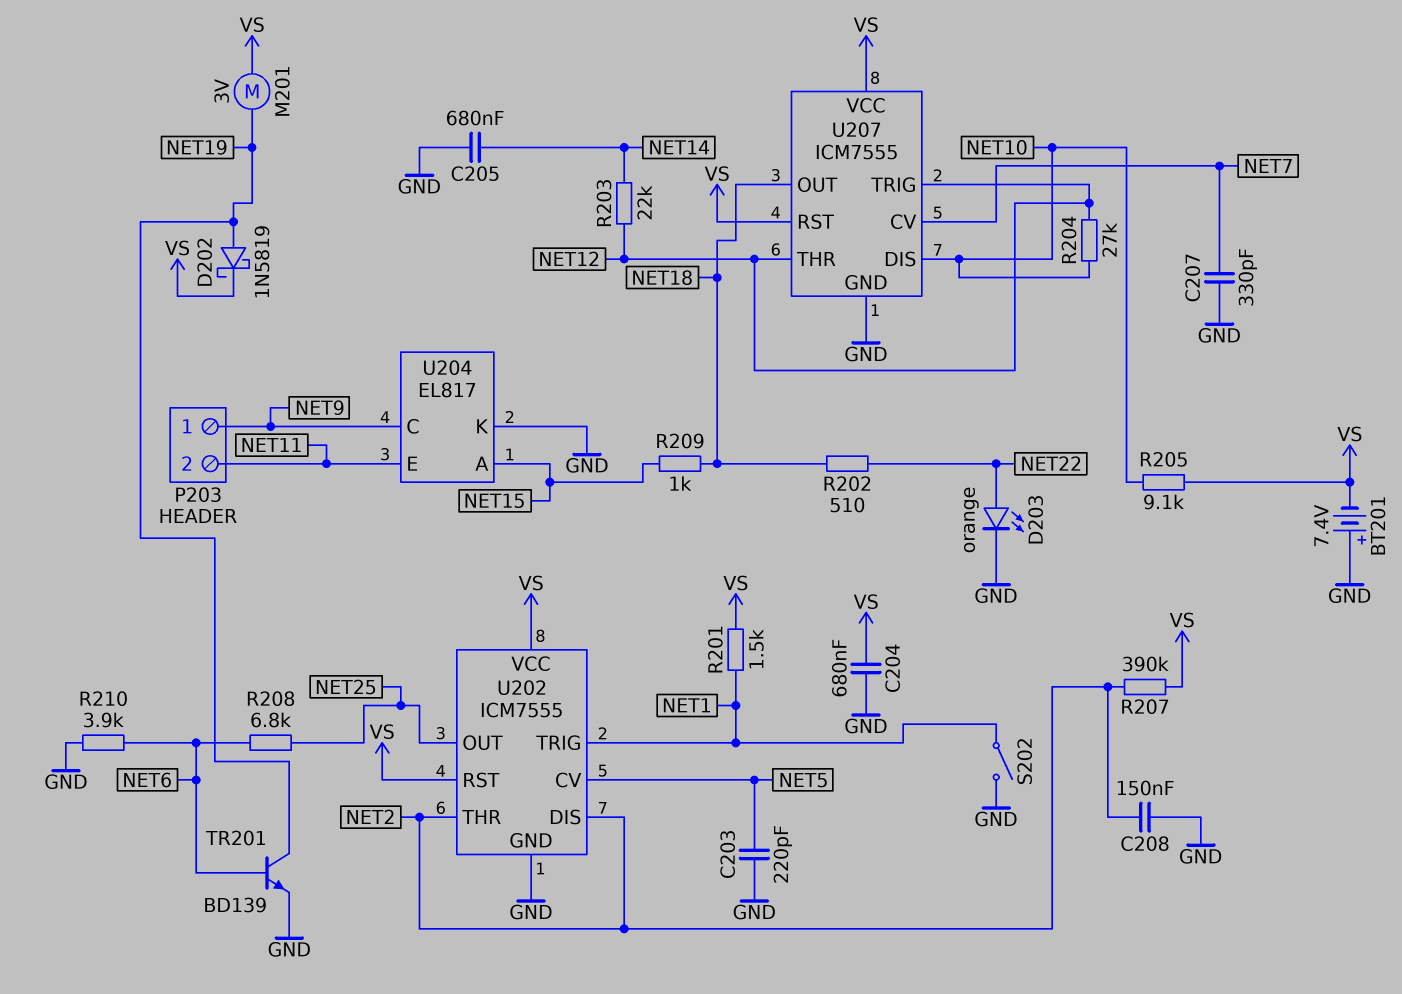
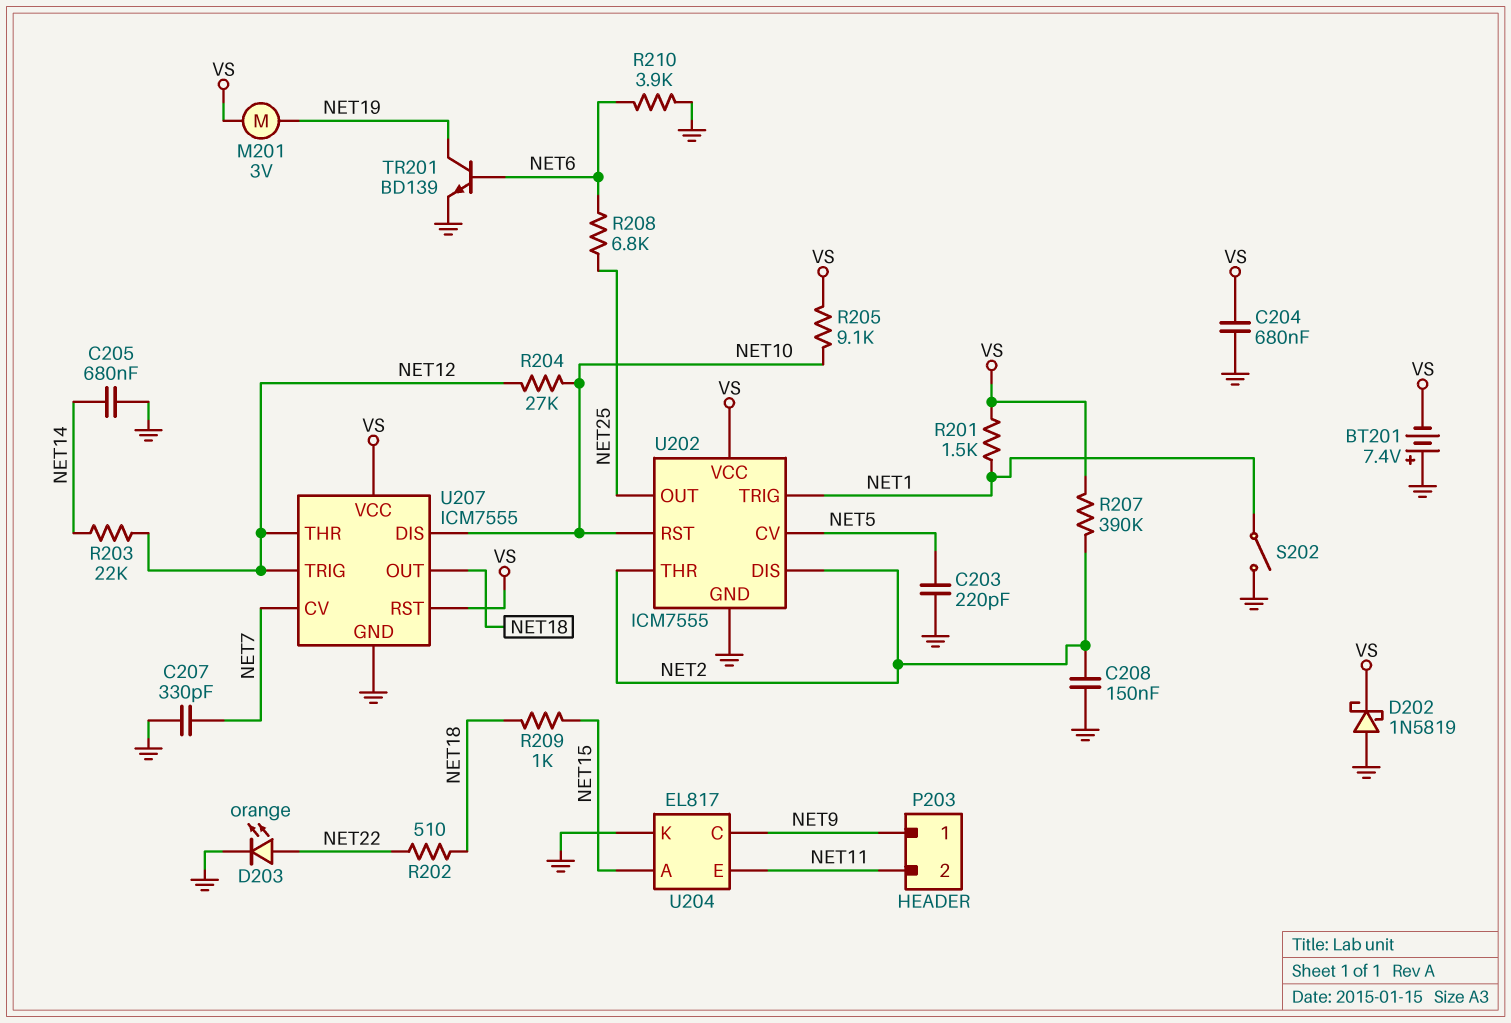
D202: schottky 1N5819 (A NET19, K VS) -> schottky 1N5819 (A GND, K VS)
U202 pin RST: VS -> NET10

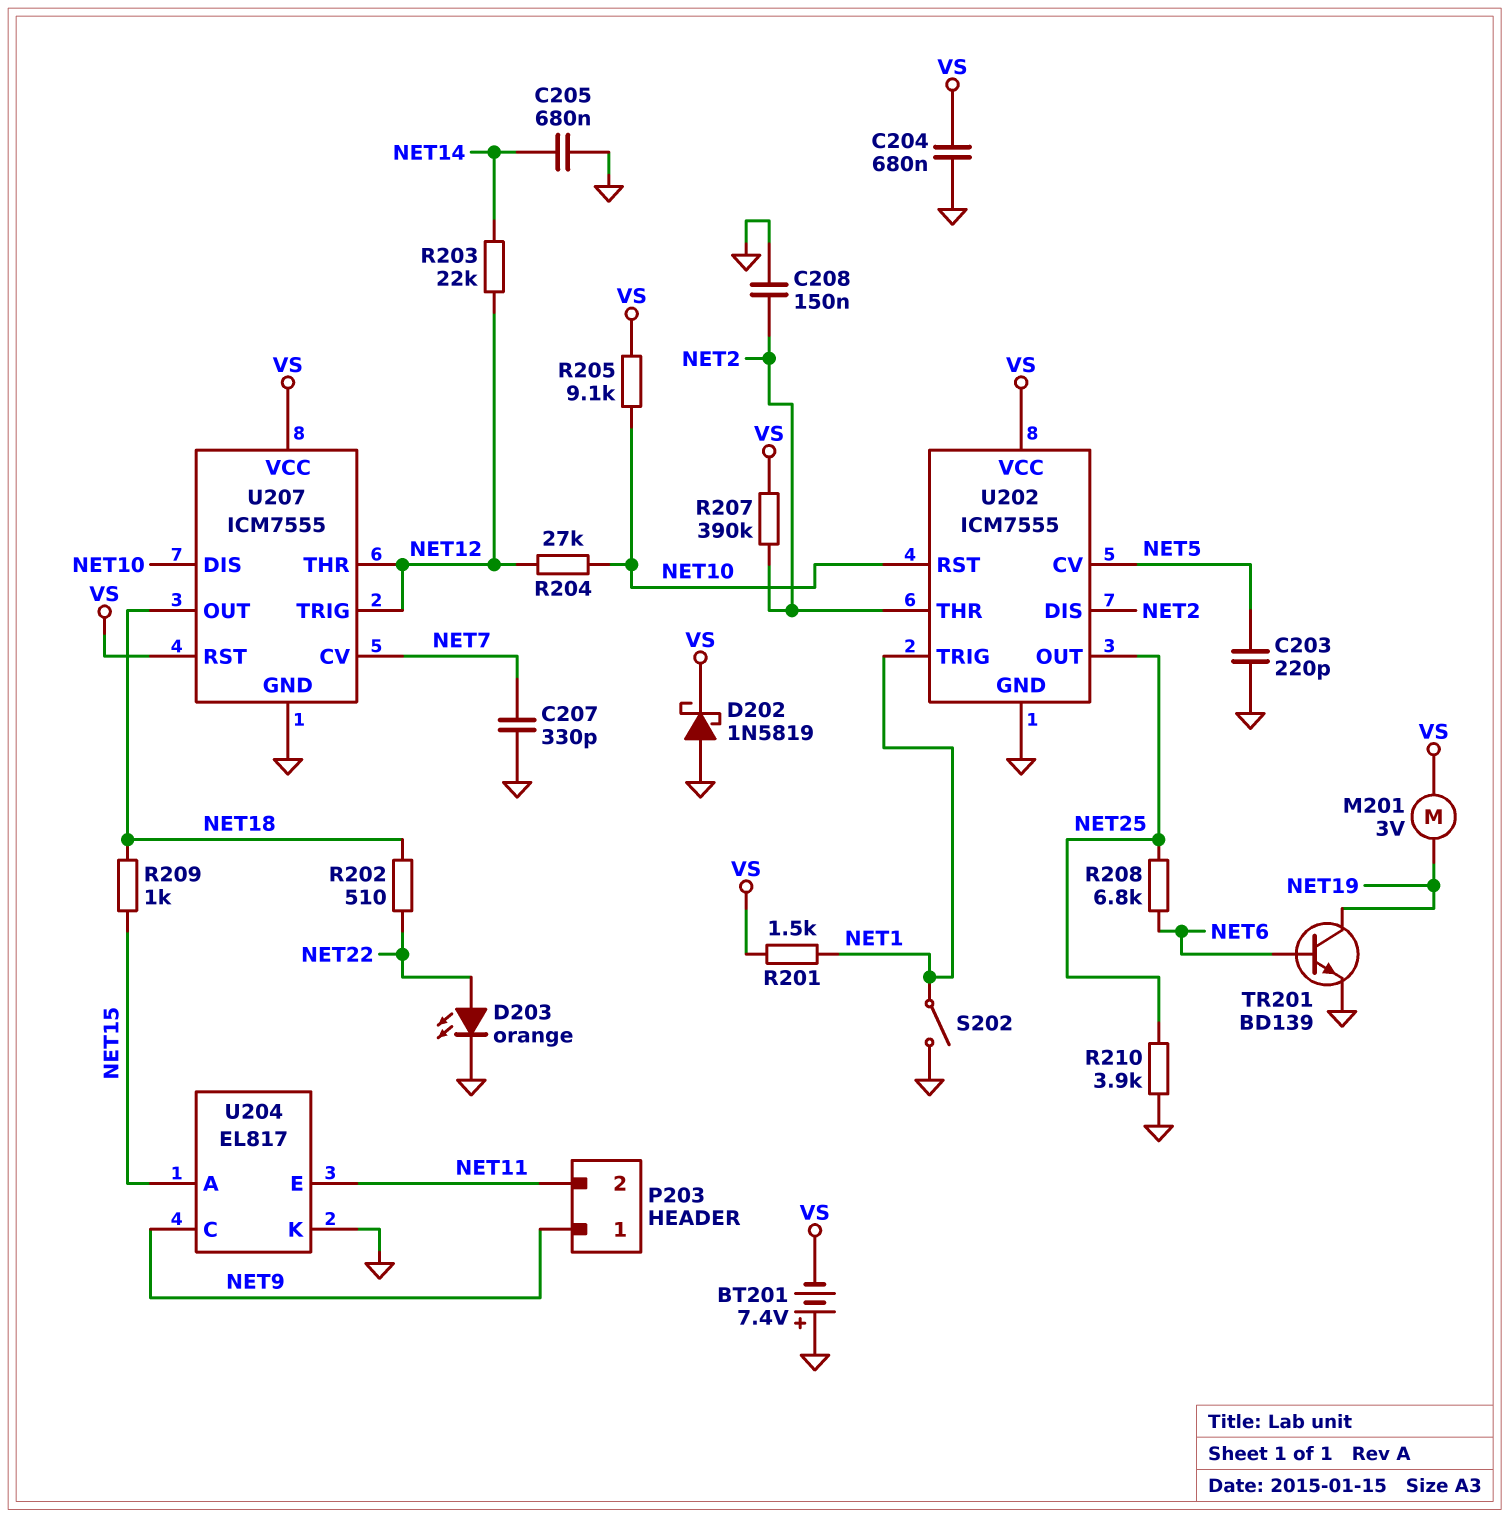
R210: 3.9k (GND, NET6) -> 3.9k (GND, NET25)

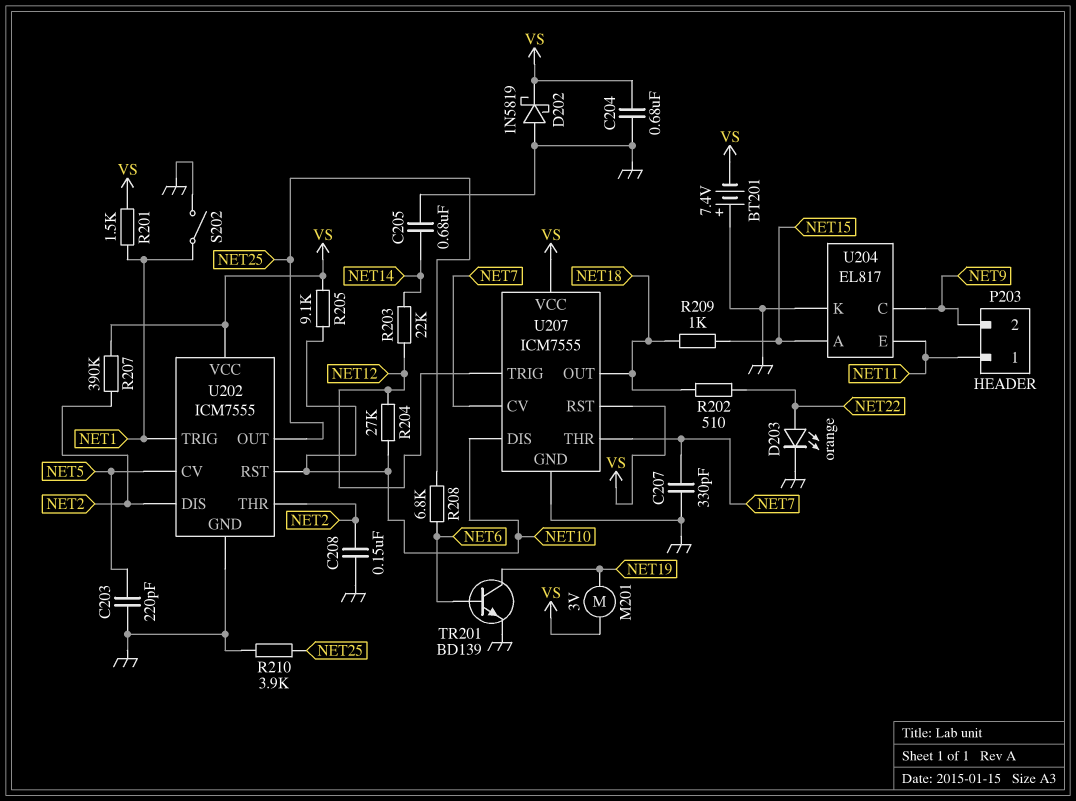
P203 pin 1: NET9 -> NET11
P203 pin 2: NET11 -> NET9
U207 pin THR: NET12 -> NET7

